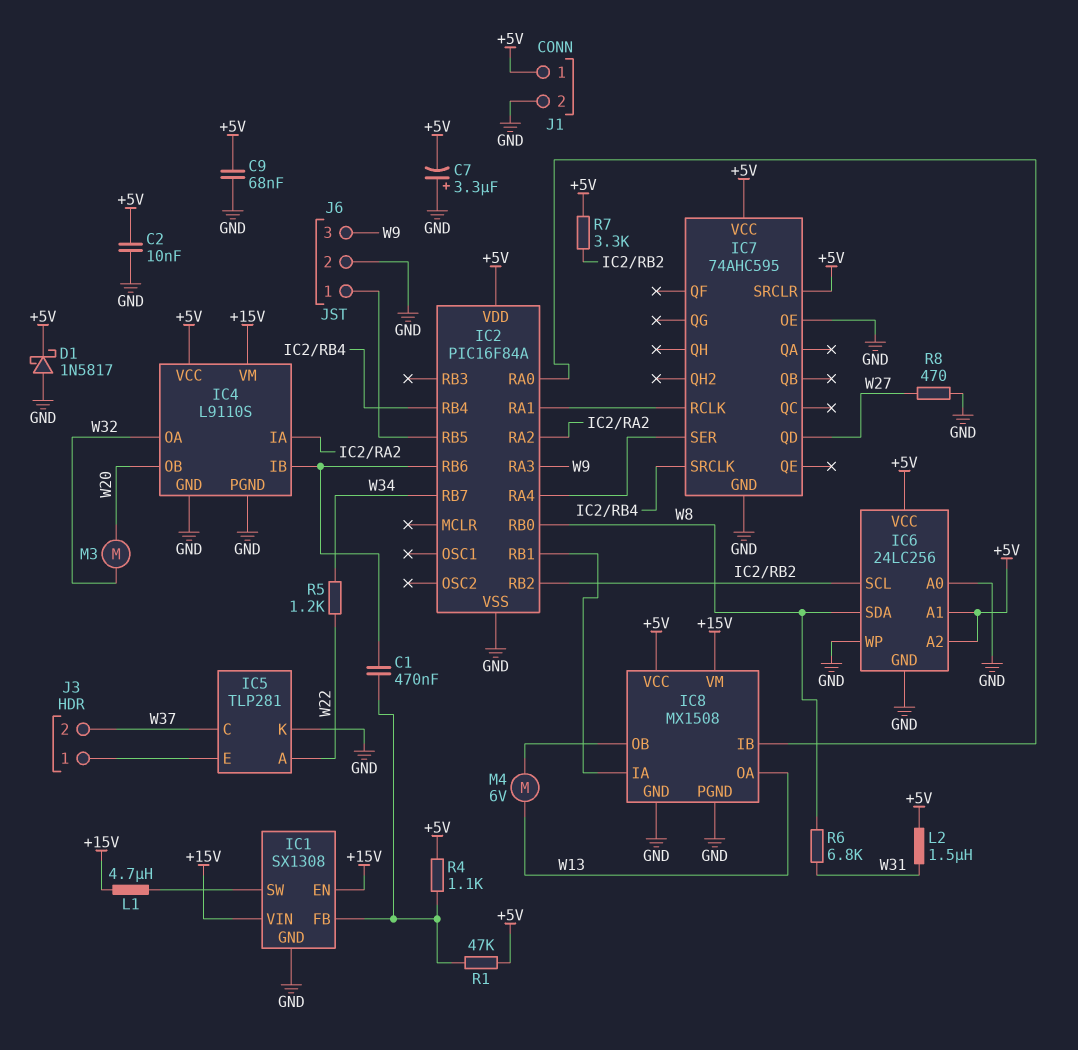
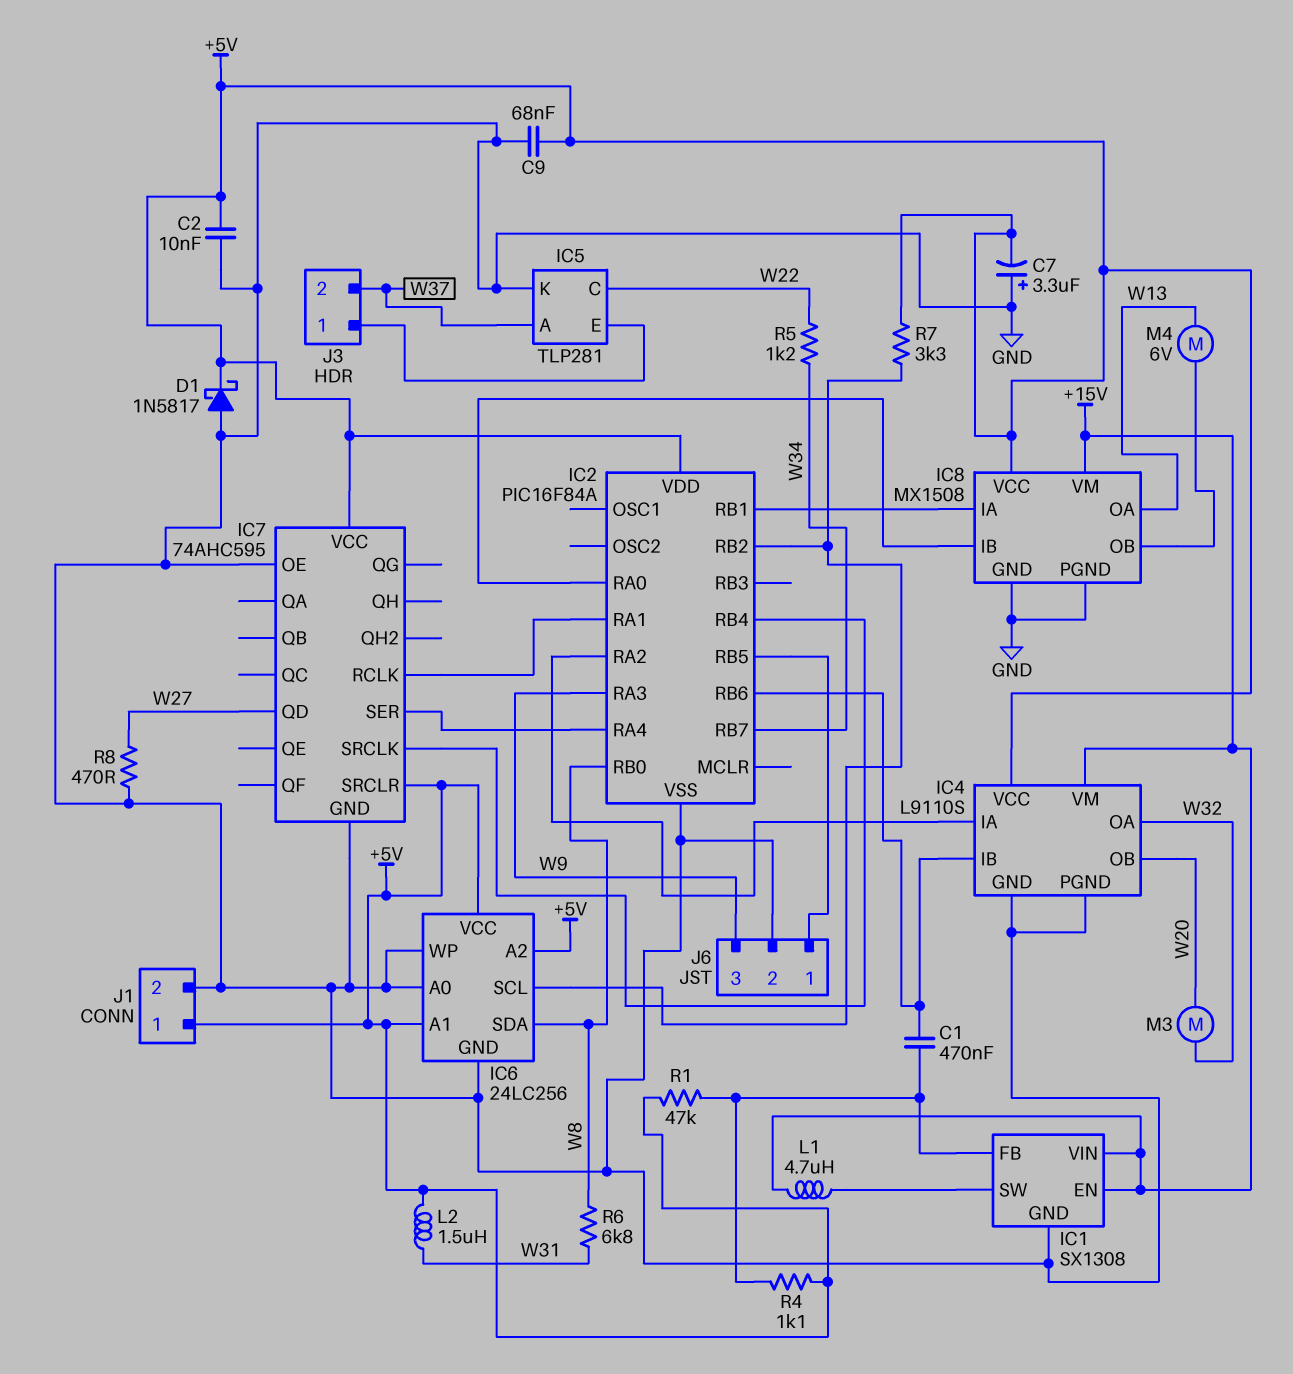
IC5 pin A: W22 -> W37
IC5 pin C: W37 -> W22

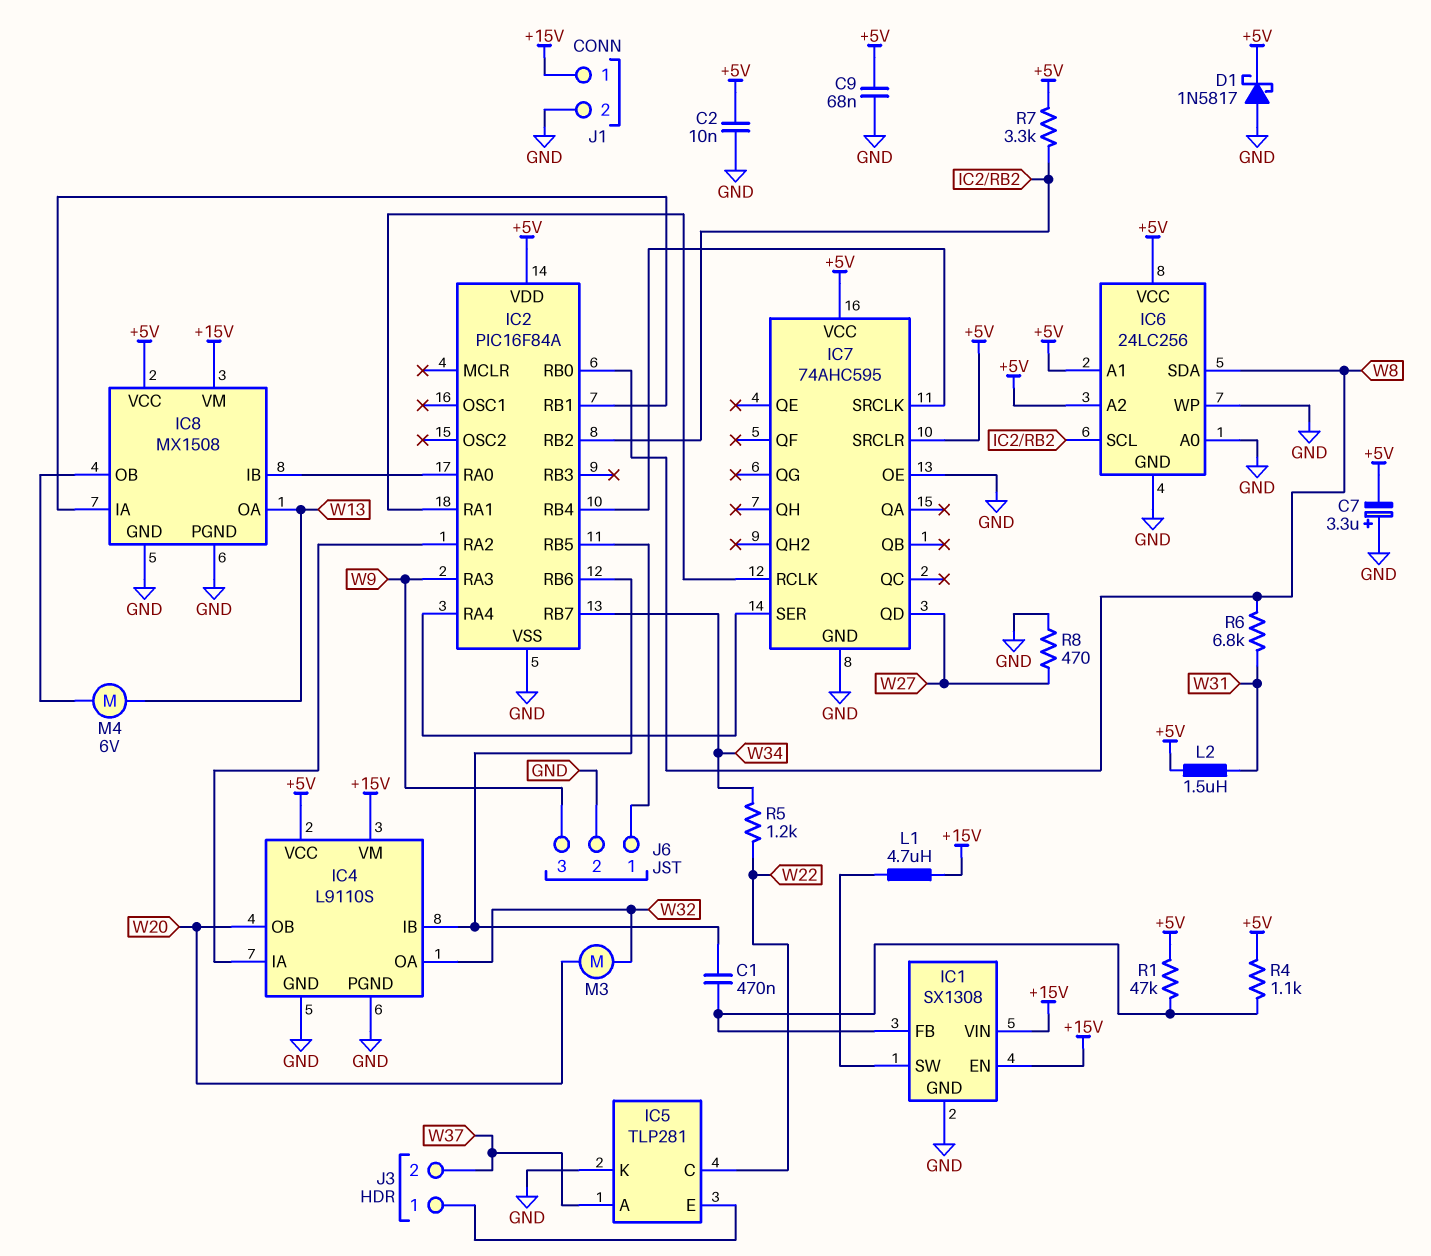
J1 pin 1: +5V -> +15V

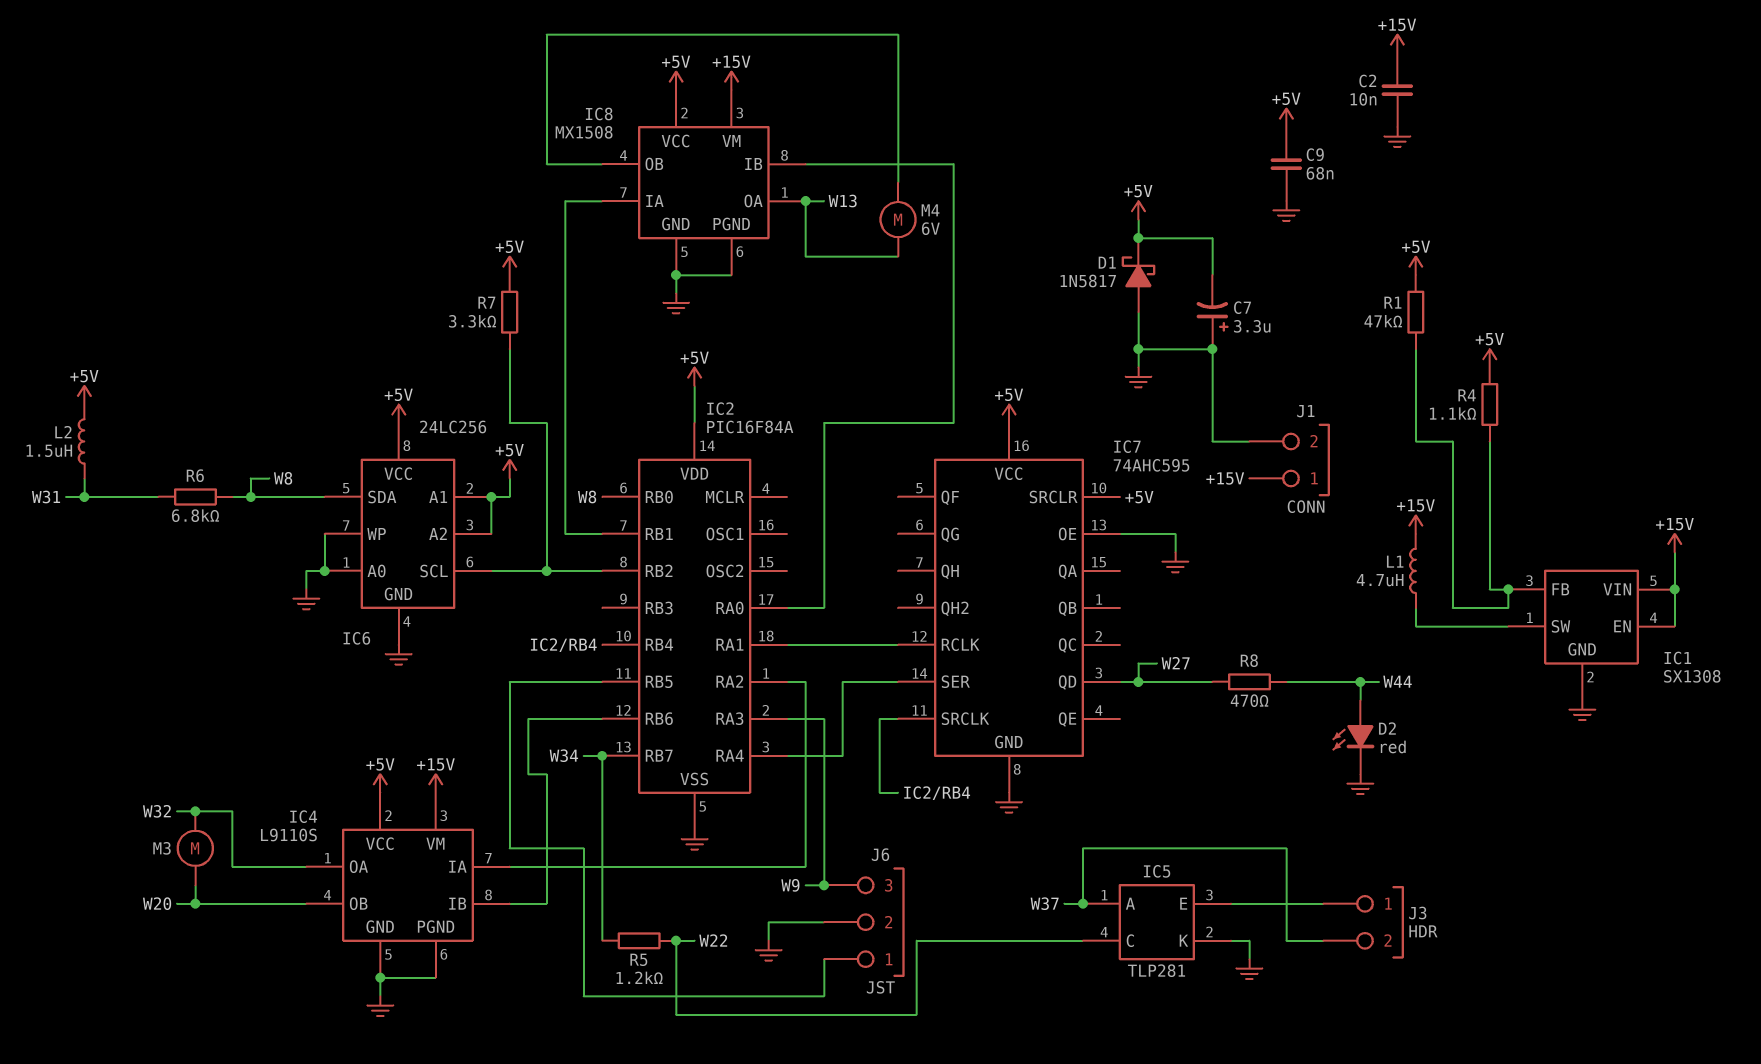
C1: 470nF (IC1/FB, IC2/RB6) -> none
C2: 10nF (+5V, GND) -> 10nF (+15V, GND)
D2: none -> LED red (A W44, K GND)
R8: 470 (GND, W27) -> 470 (W27, W44)

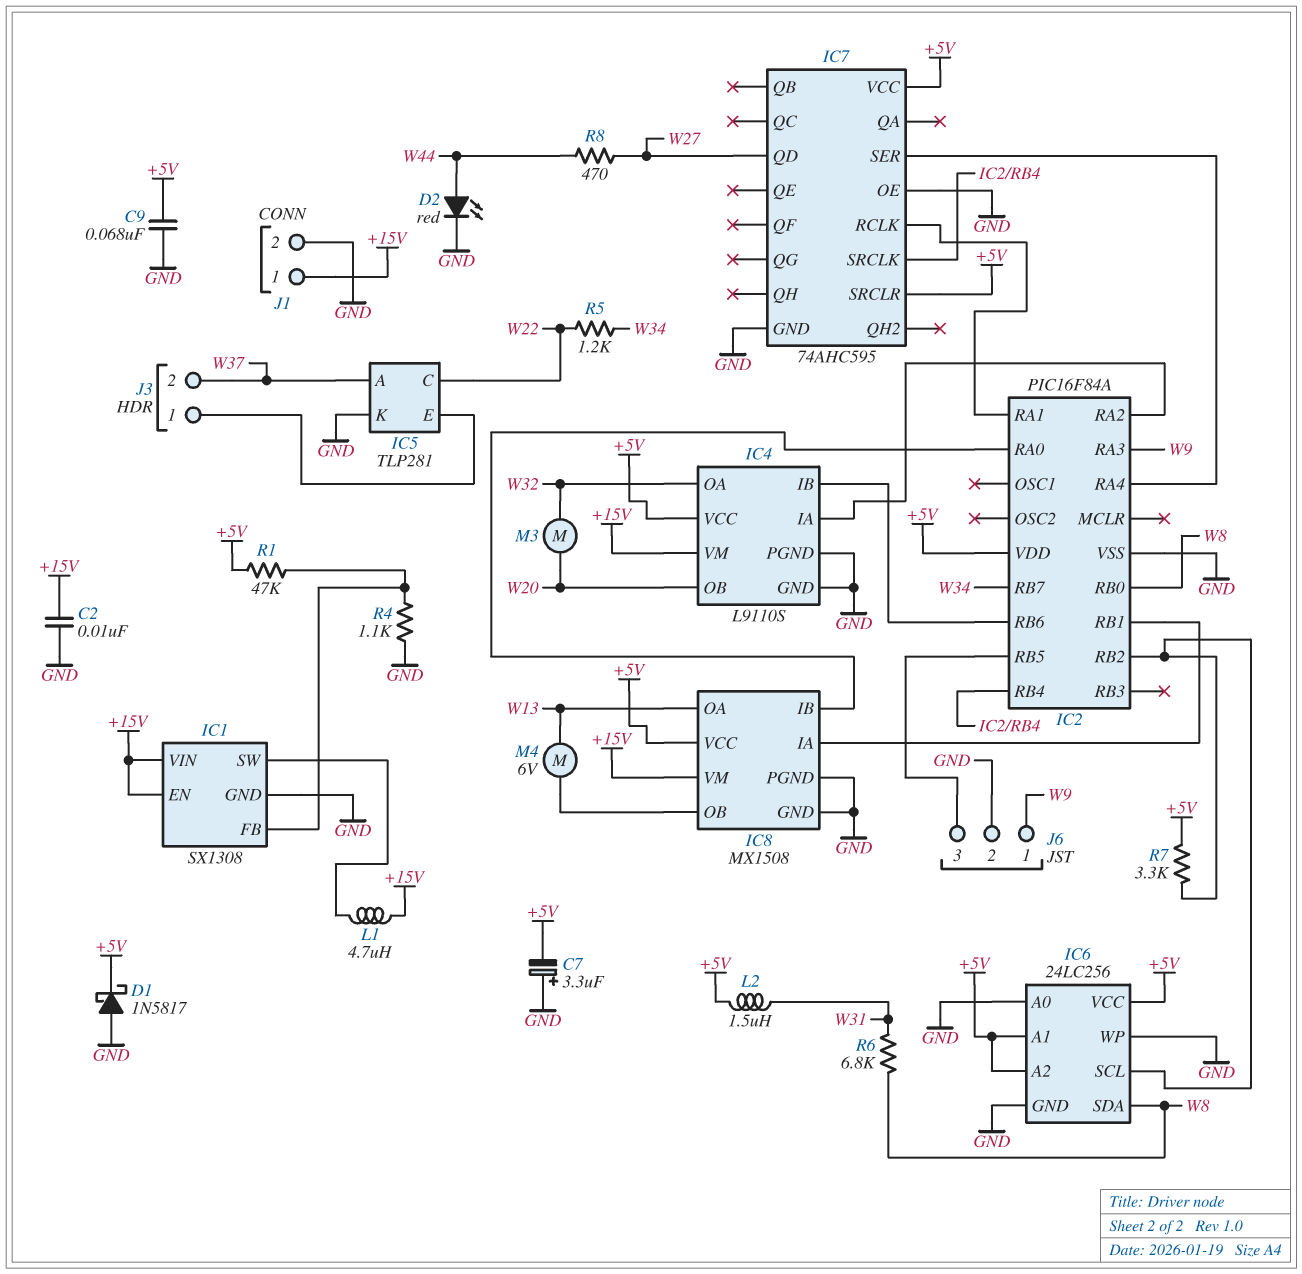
J6 pin 1: IC2/RB5 -> W9
J6 pin 3: W9 -> IC2/RB5
R4: 1.1k (+5V, IC1/FB) -> 1.1k (GND, IC1/FB)

